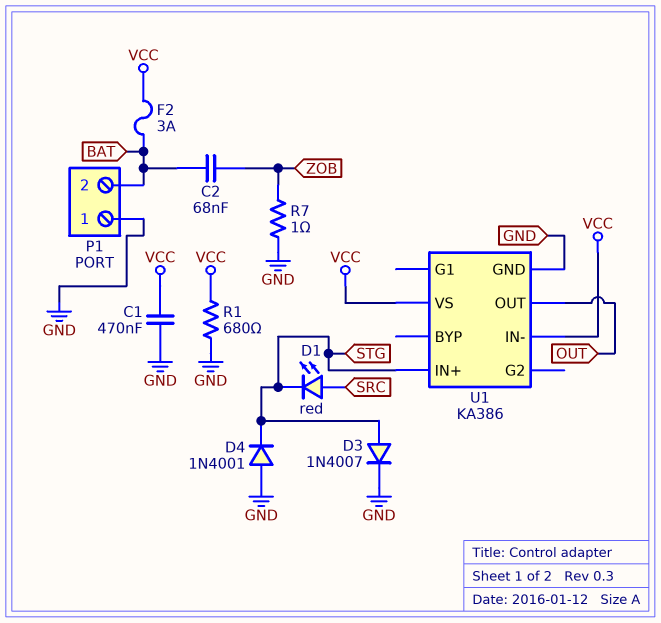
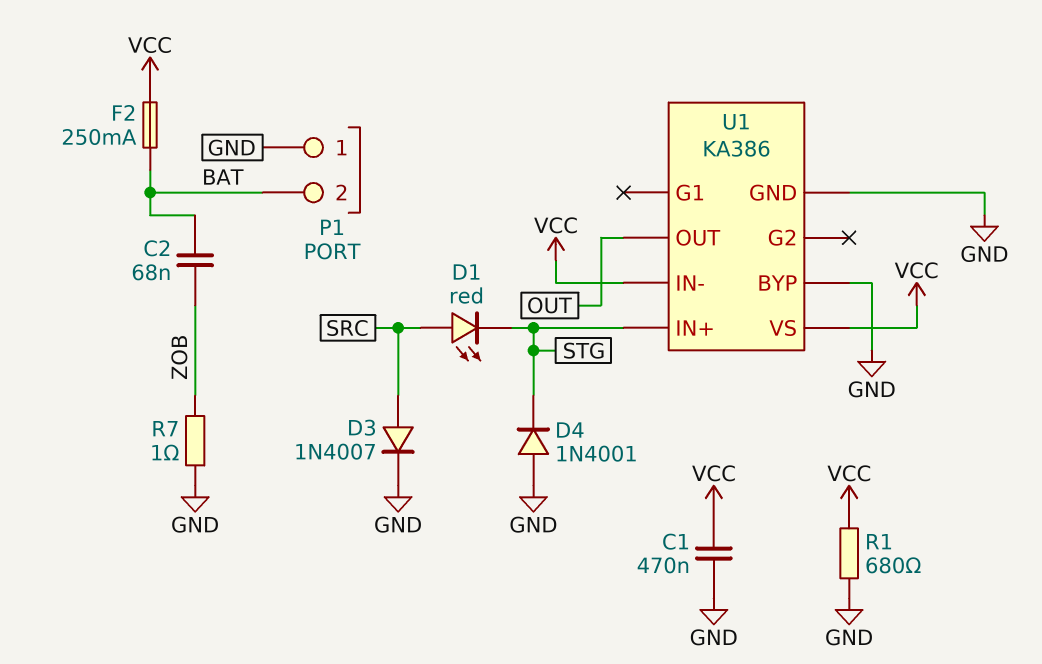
D3: diode 1N4007 (A STG, K GND) -> diode 1N4007 (A SRC, K GND)
F2: 3A (BAT, VCC) -> 250mA (BAT, VCC)
U1 pin BYP: none -> GND

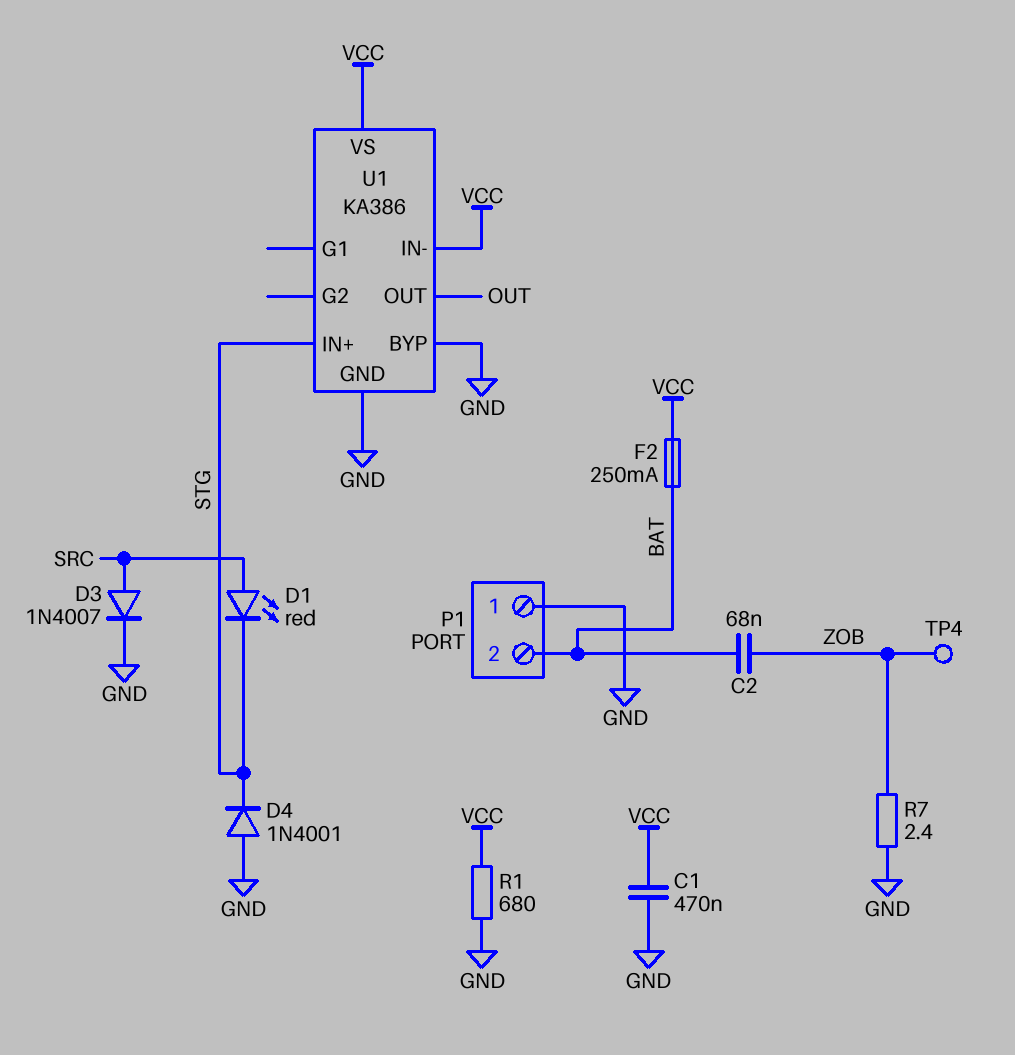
R7: 1 (GND, ZOB) -> 2.4 (GND, ZOB)
TP4: none -> test point (ZOB)

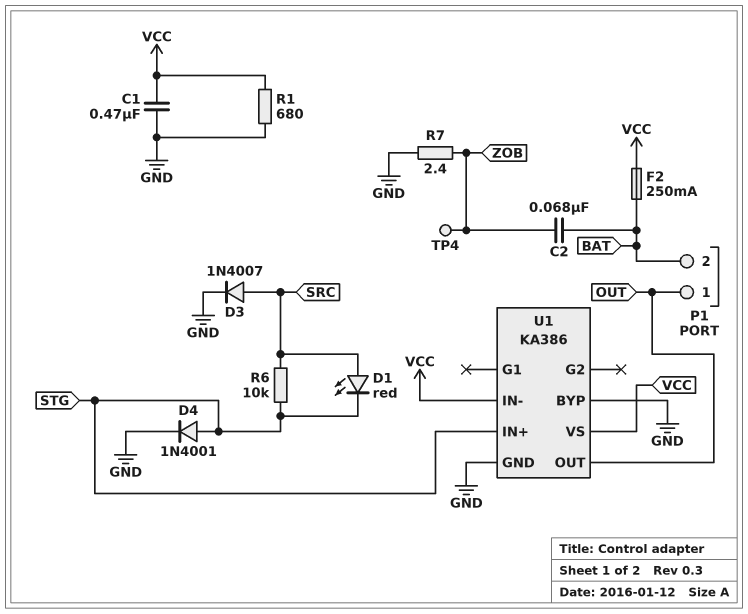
D4: diode 1N4001 (A GND, K STG) -> diode 1N4001 (A STG, K GND)
P1 pin 1: GND -> OUT
R6: none -> 10k (SRC, STG)

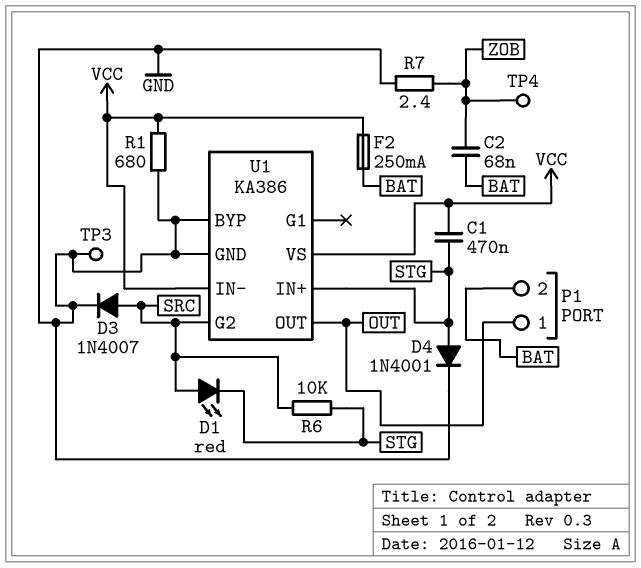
C1: 470nF (GND, VCC) -> 470nF (STG, VCC)
TP3: none -> test point (GND)
U1 pin G2: none -> SRC

